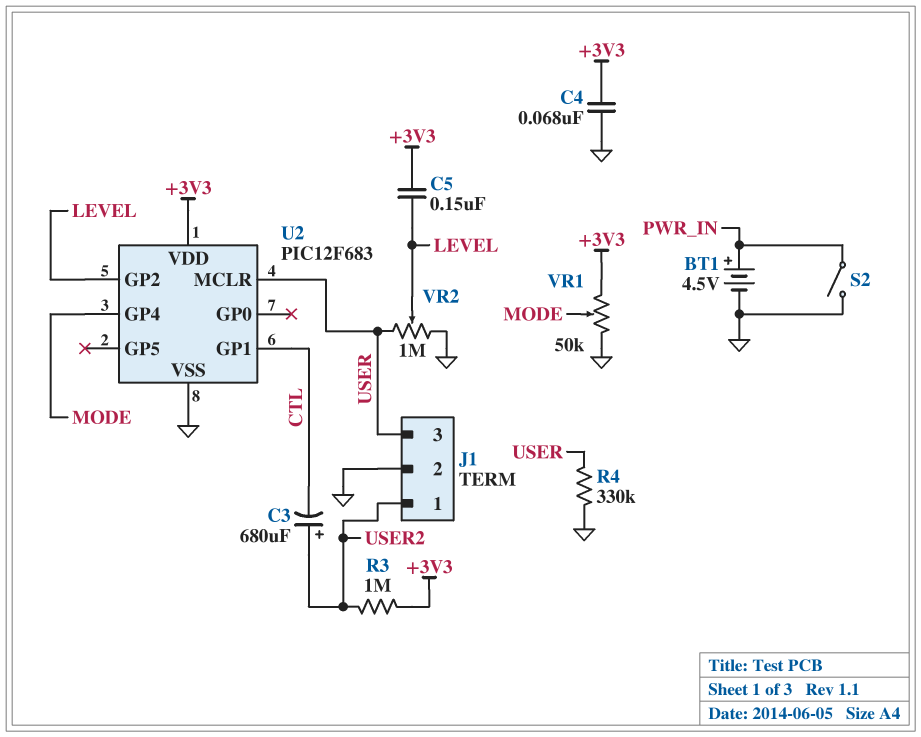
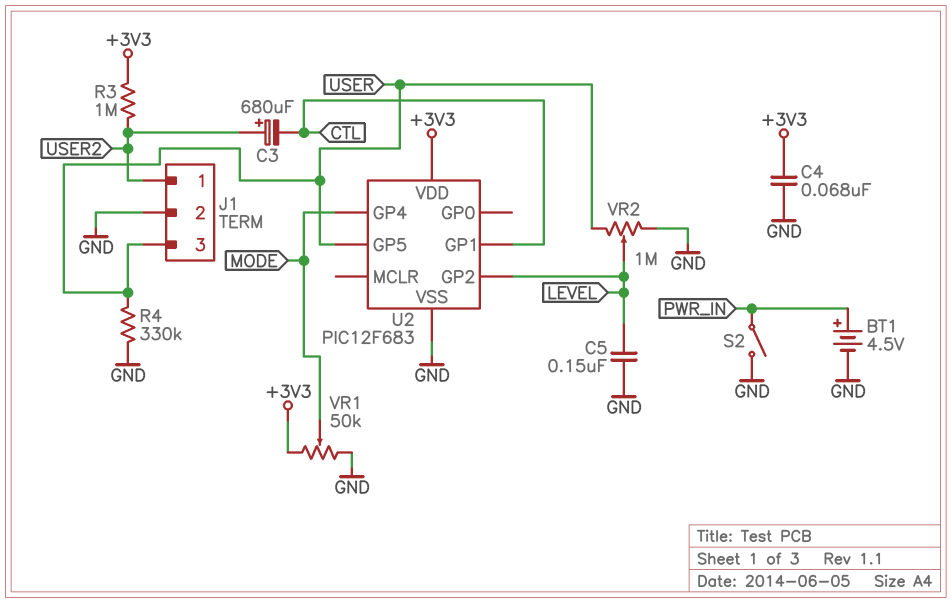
C5: 150nF (+3V3, LEVEL) -> 150nF (GND, LEVEL)
U2 pin GP5: none -> USER
U2 pin MCLR: USER -> none

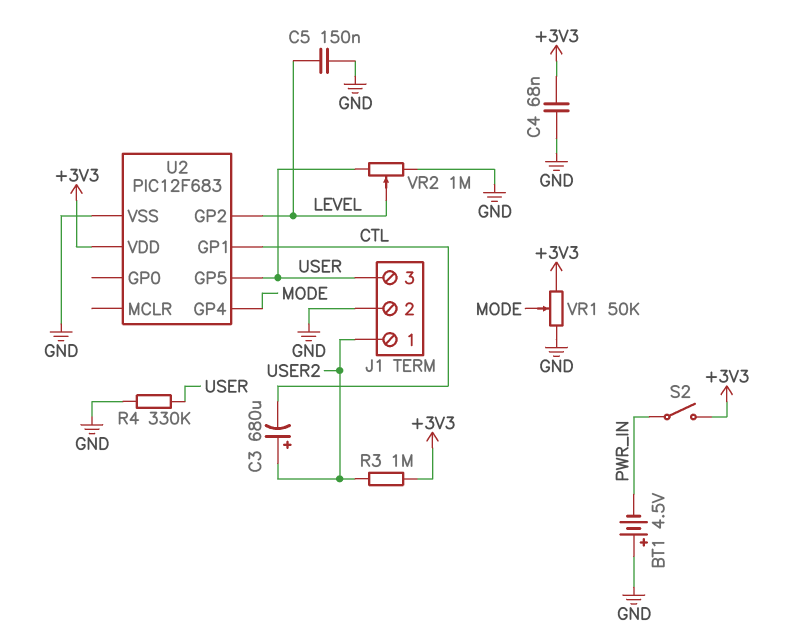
BT1: 4.5V (plus PWR_IN, minus GND) -> 4.5V (plus GND, minus PWR_IN)
S2: switch (GND, PWR_IN) -> switch (+3V3, PWR_IN)

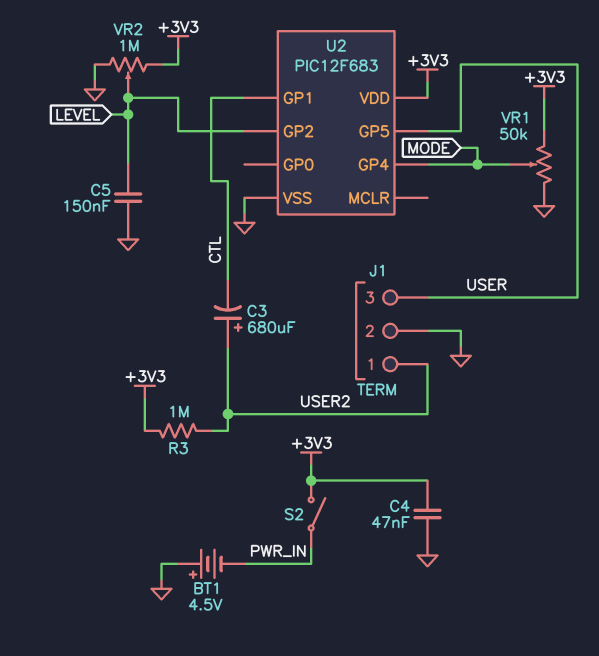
C4: 68nF (+3V3, GND) -> 47nF (+3V3, GND)
R4: 330k (GND, USER) -> none
VR2: 1M (GND, USER, wiper LEVEL) -> 1M (+3V3, GND, wiper LEVEL)

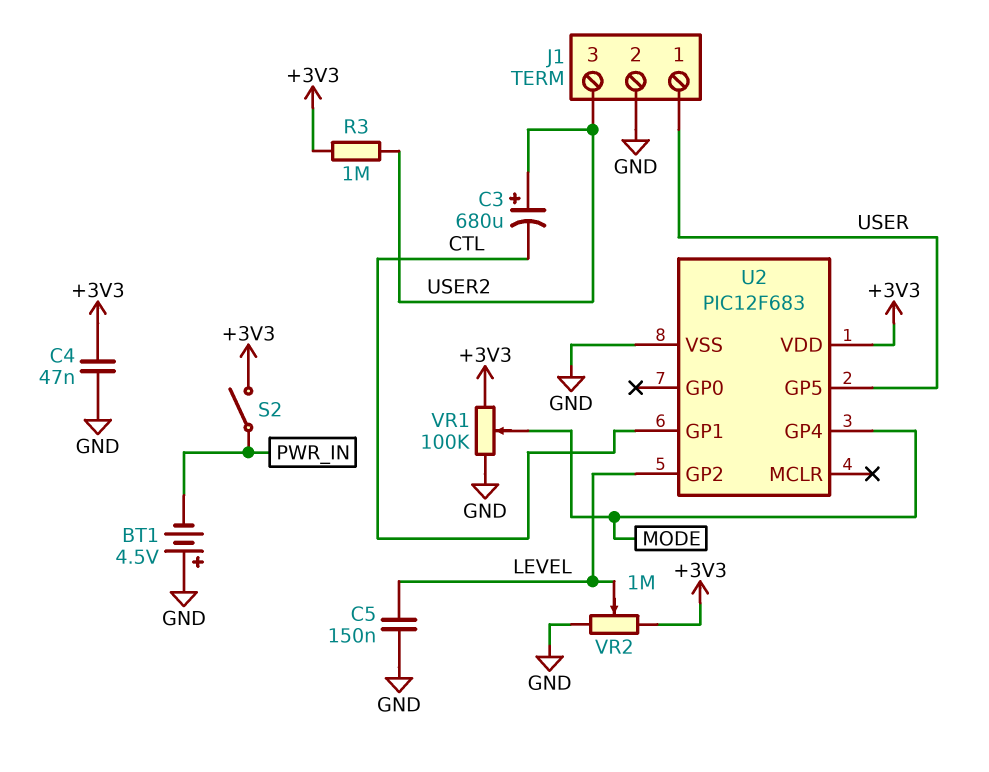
J1 pin 1: USER2 -> USER
J1 pin 3: USER -> USER2
VR1: 50k (+3V3, GND, wiper MODE) -> 100k (+3V3, GND, wiper MODE)

